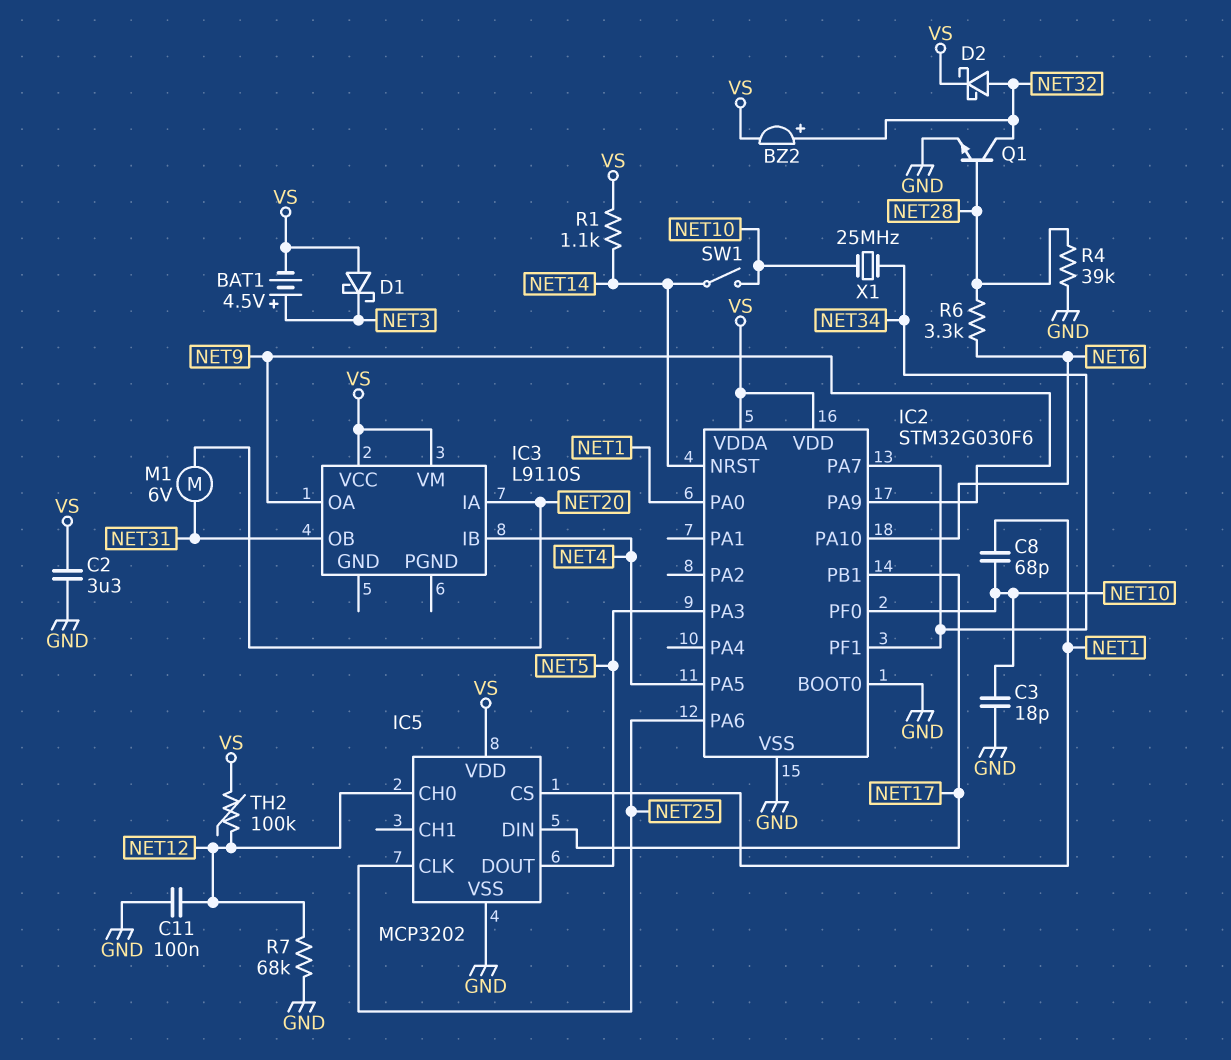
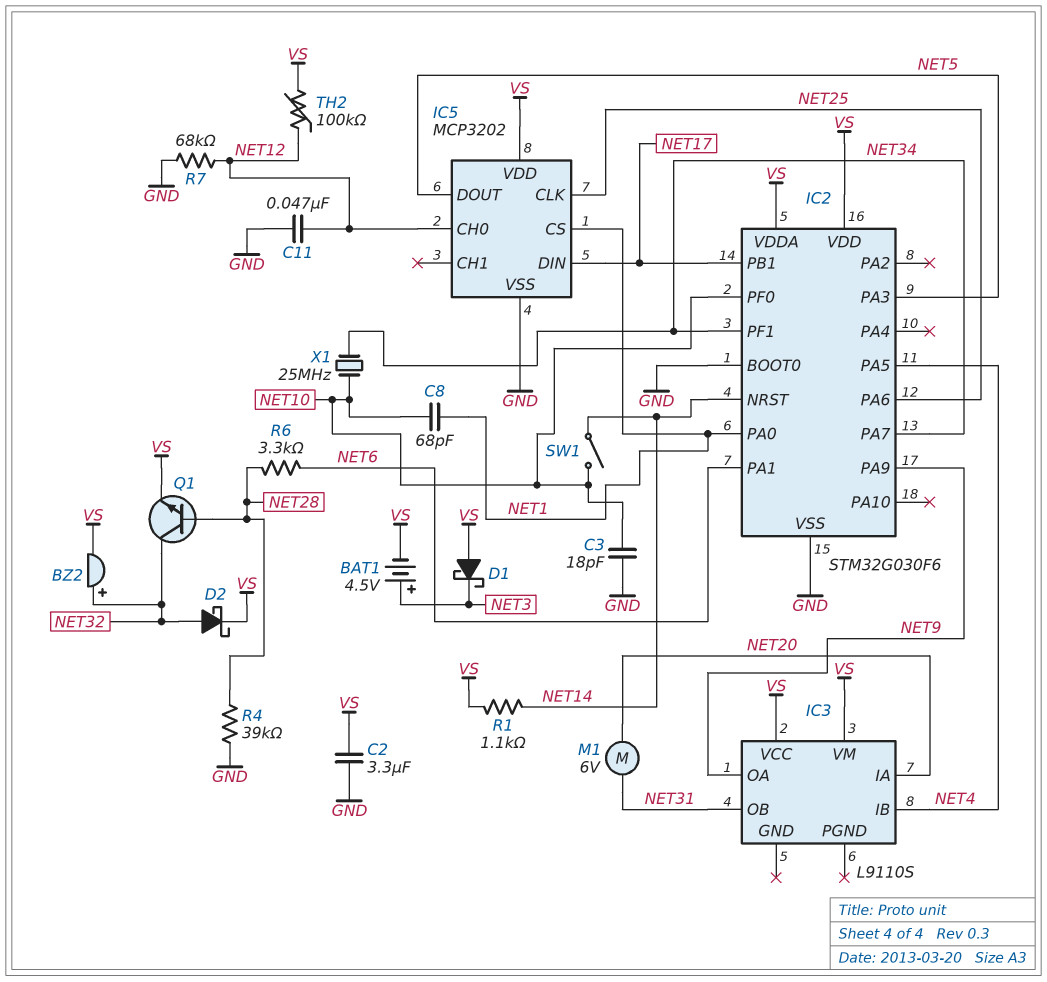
C11: 100nF (GND, NET12) -> 47nF (GND, NET12)
IC2 pin PA1: none -> NET6
IC2 pin PA10: NET6 -> none
Q1: NPN (B NET28, C NET32, E GND) -> NPN (B NET28, C NET32, E VS)

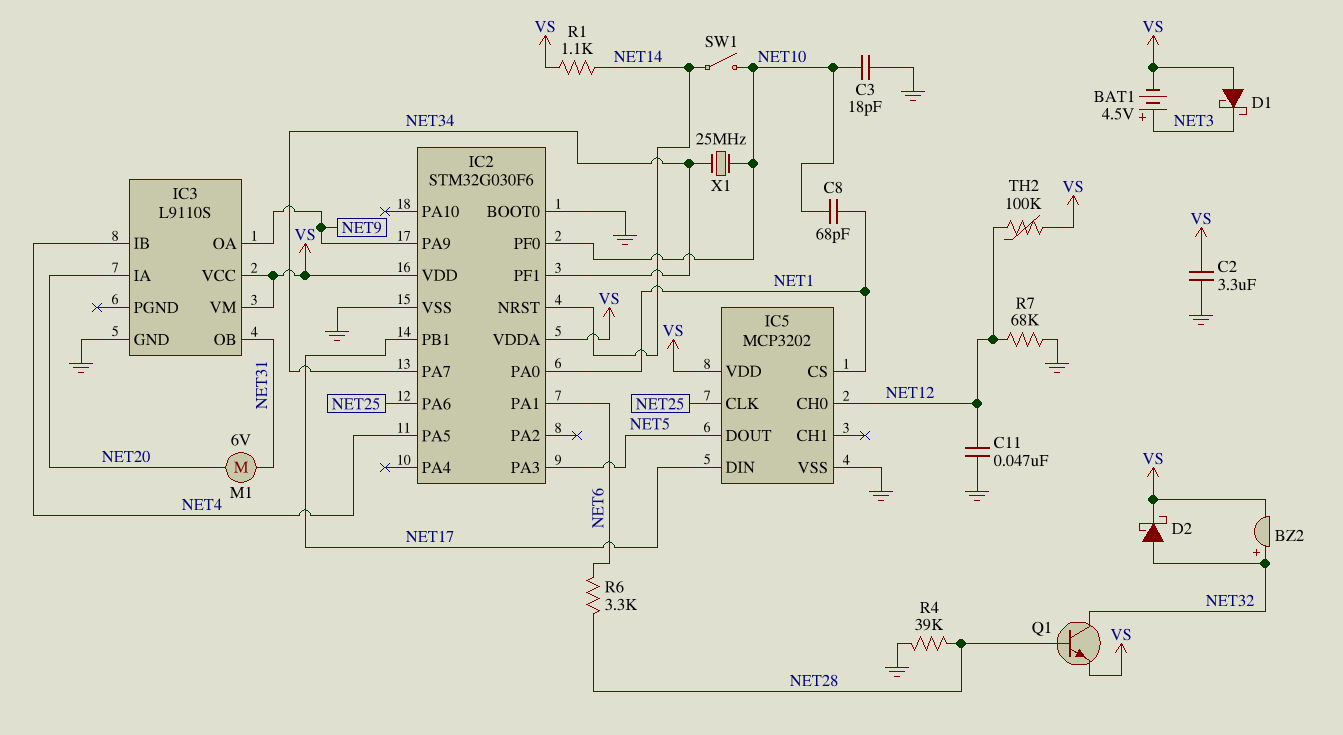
IC3 pin GND: none -> GND

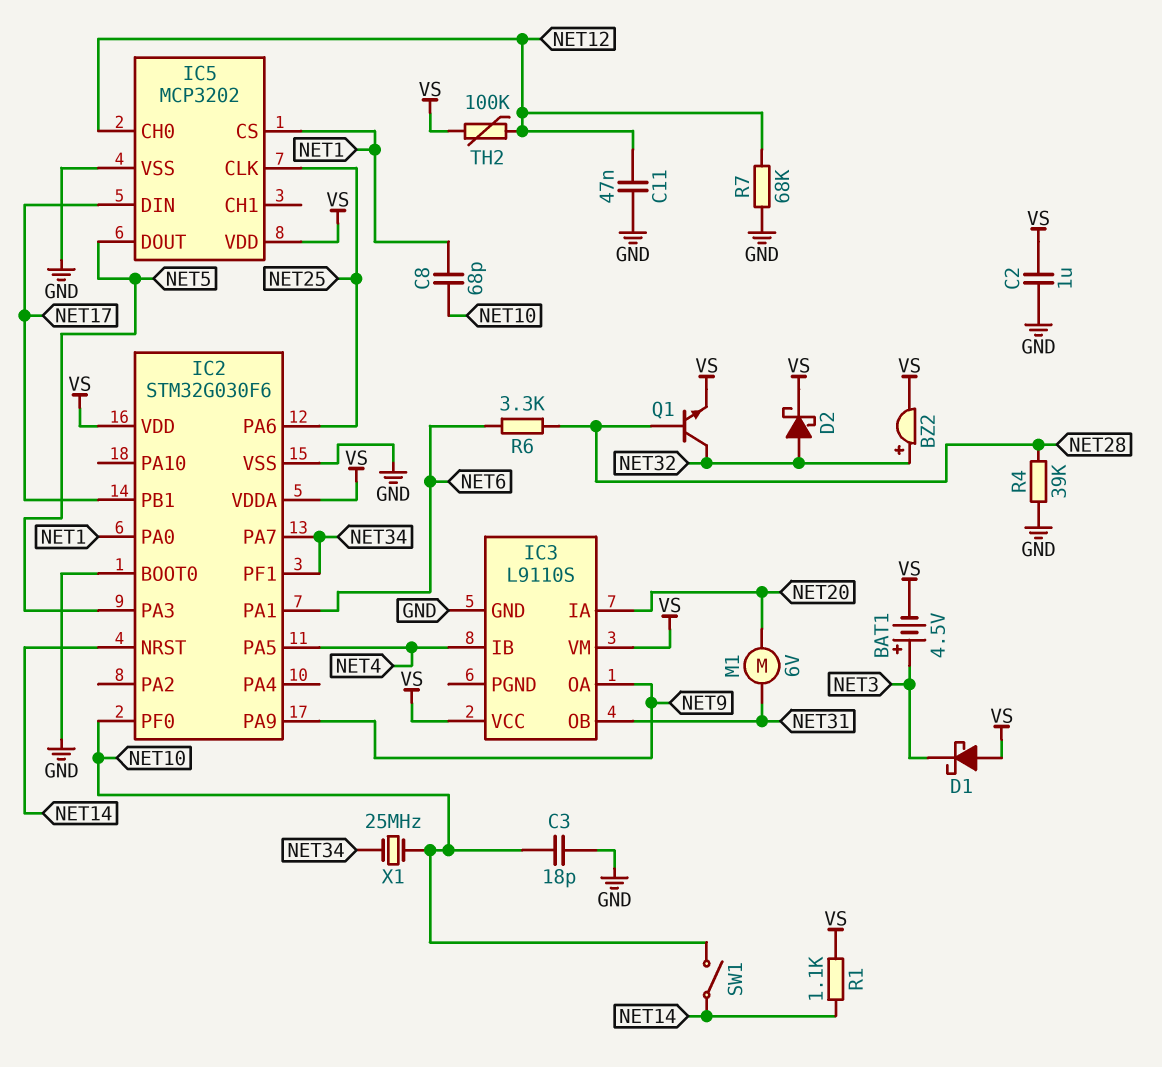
C2: 3.3uF (GND, VS) -> 1uF (GND, VS)

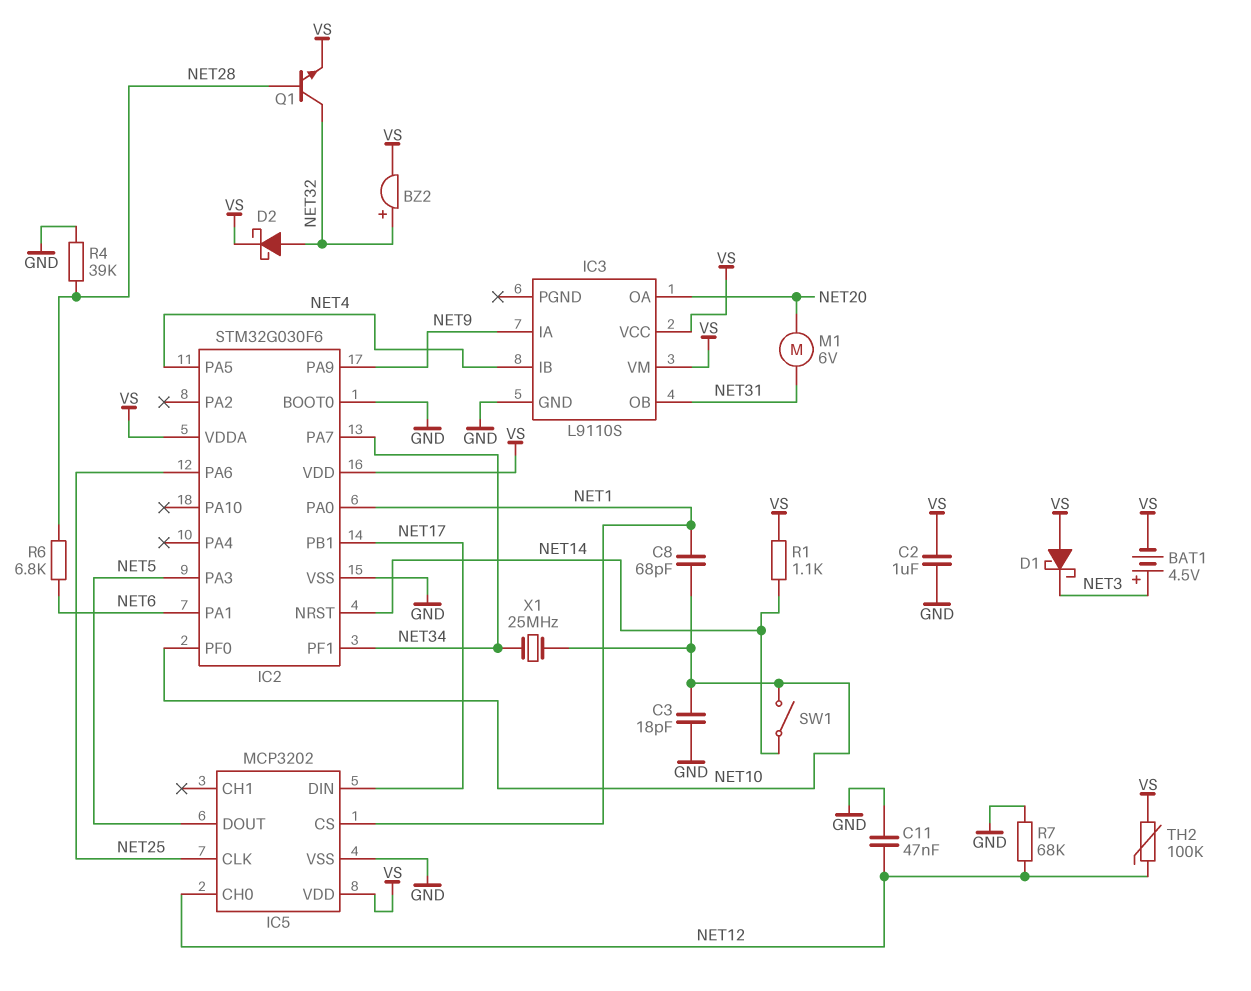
IC3 pin IA: NET20 -> NET9
IC3 pin OA: NET9 -> NET20
R6: 3.3k (NET6, NET28) -> 6.8k (NET6, NET28)

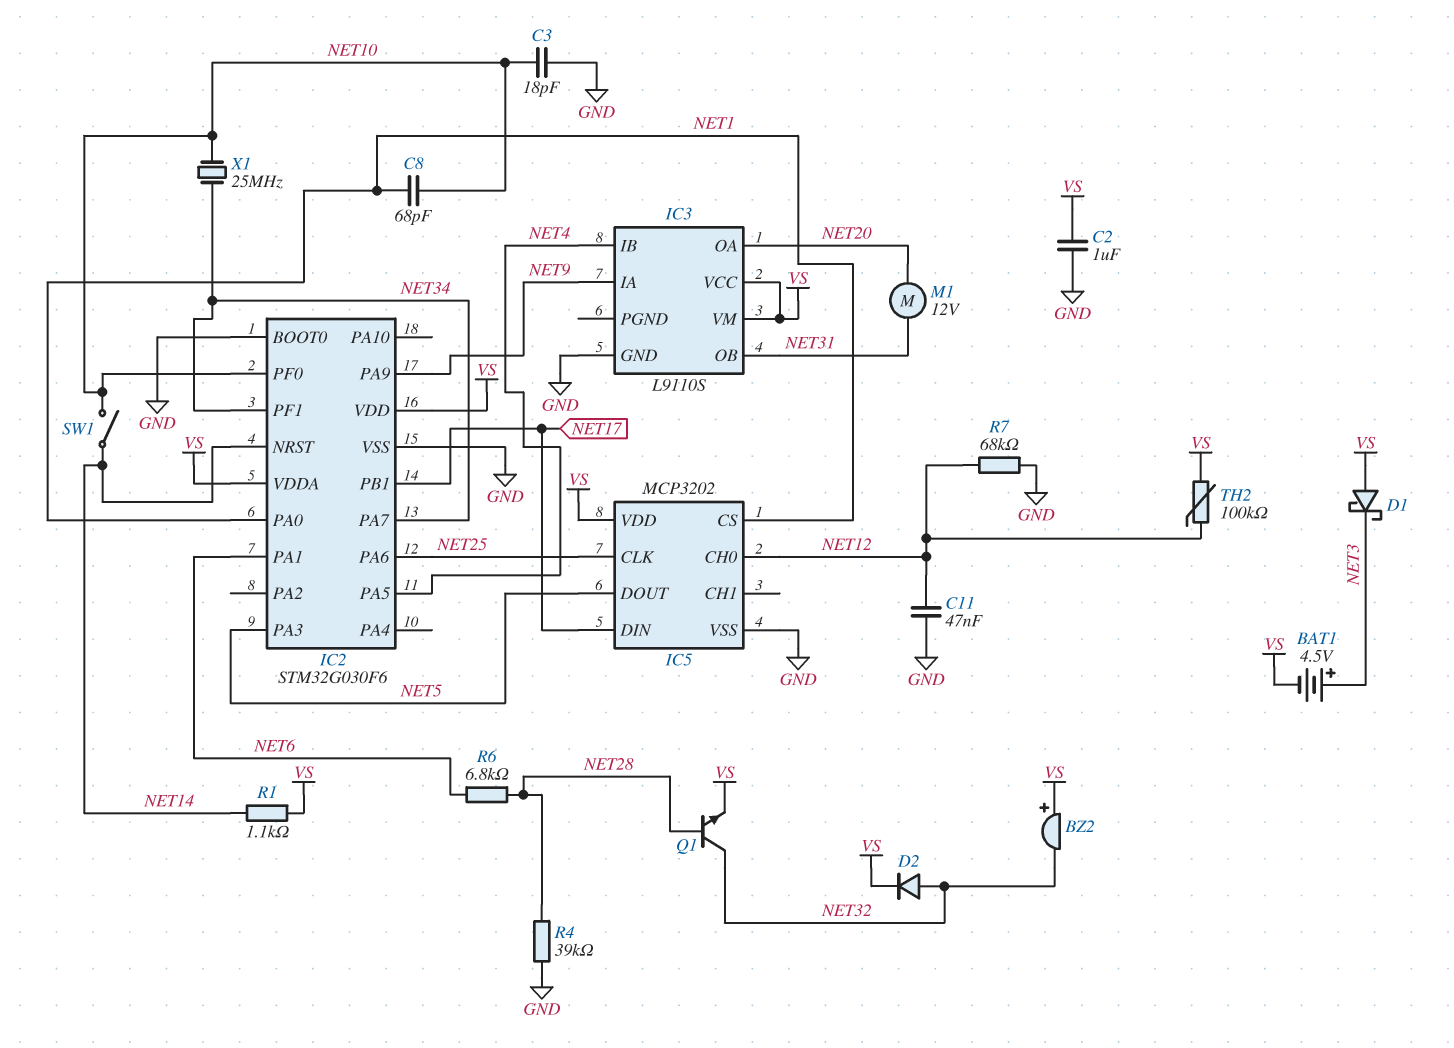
BZ2: buzzer (plus NET32, minus VS) -> buzzer (plus VS, minus NET32)
D2: schottky (A NET32, K VS) -> diode (A NET32, K VS)
M1: motor 6V (NET20, NET31) -> motor 12V (NET20, NET31)

